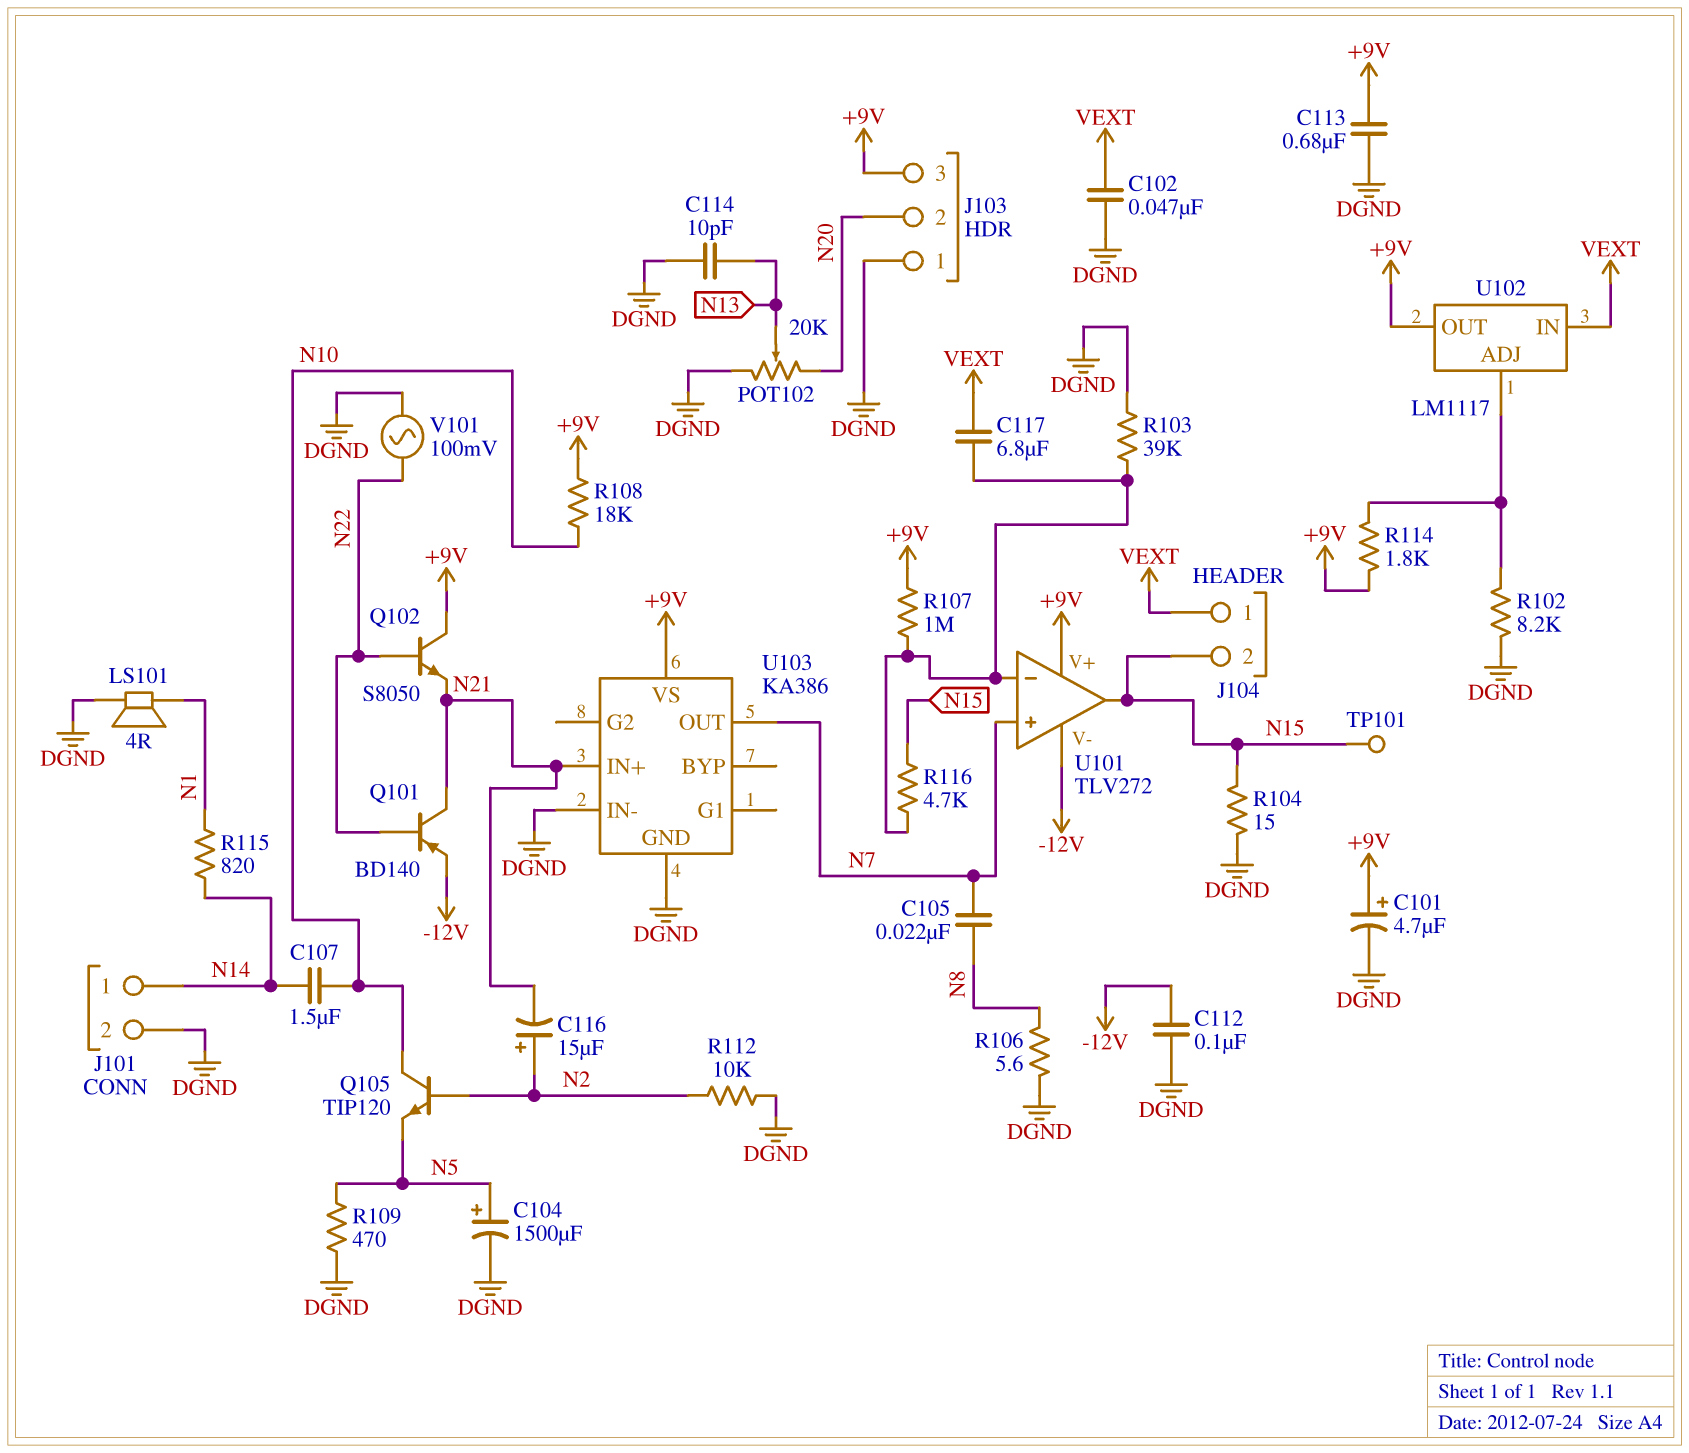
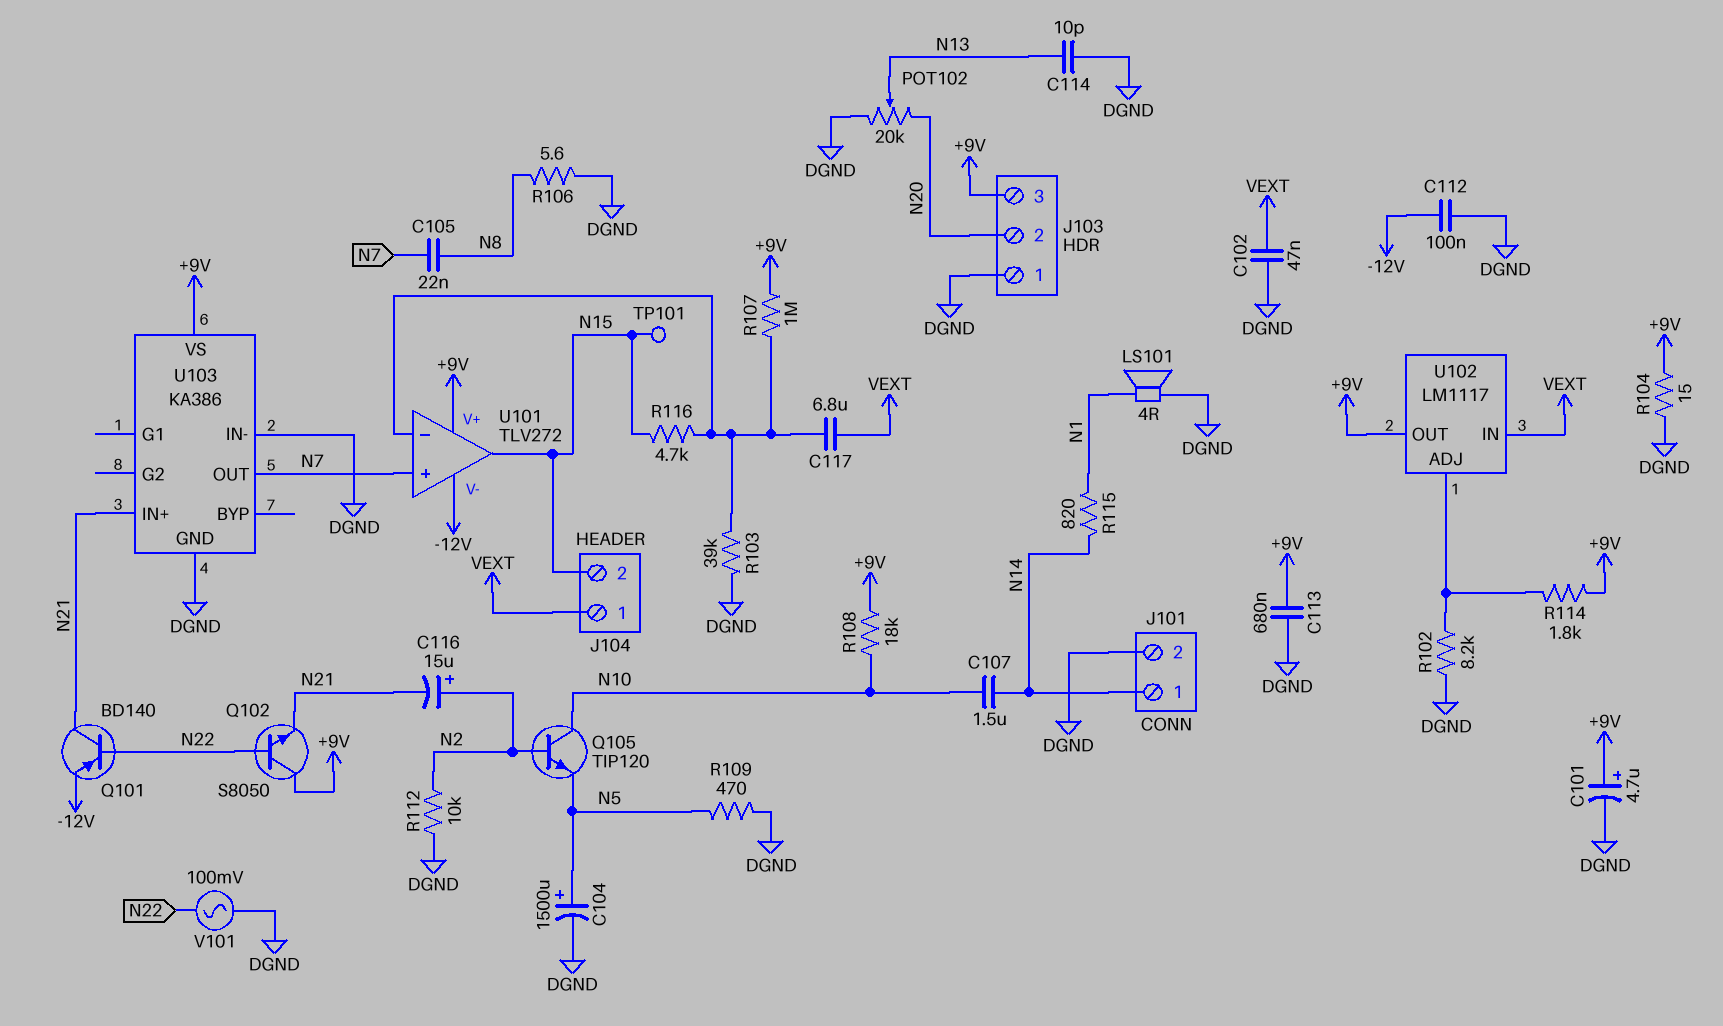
R104: 15 (DGND, N15) -> 15 (+9V, DGND)

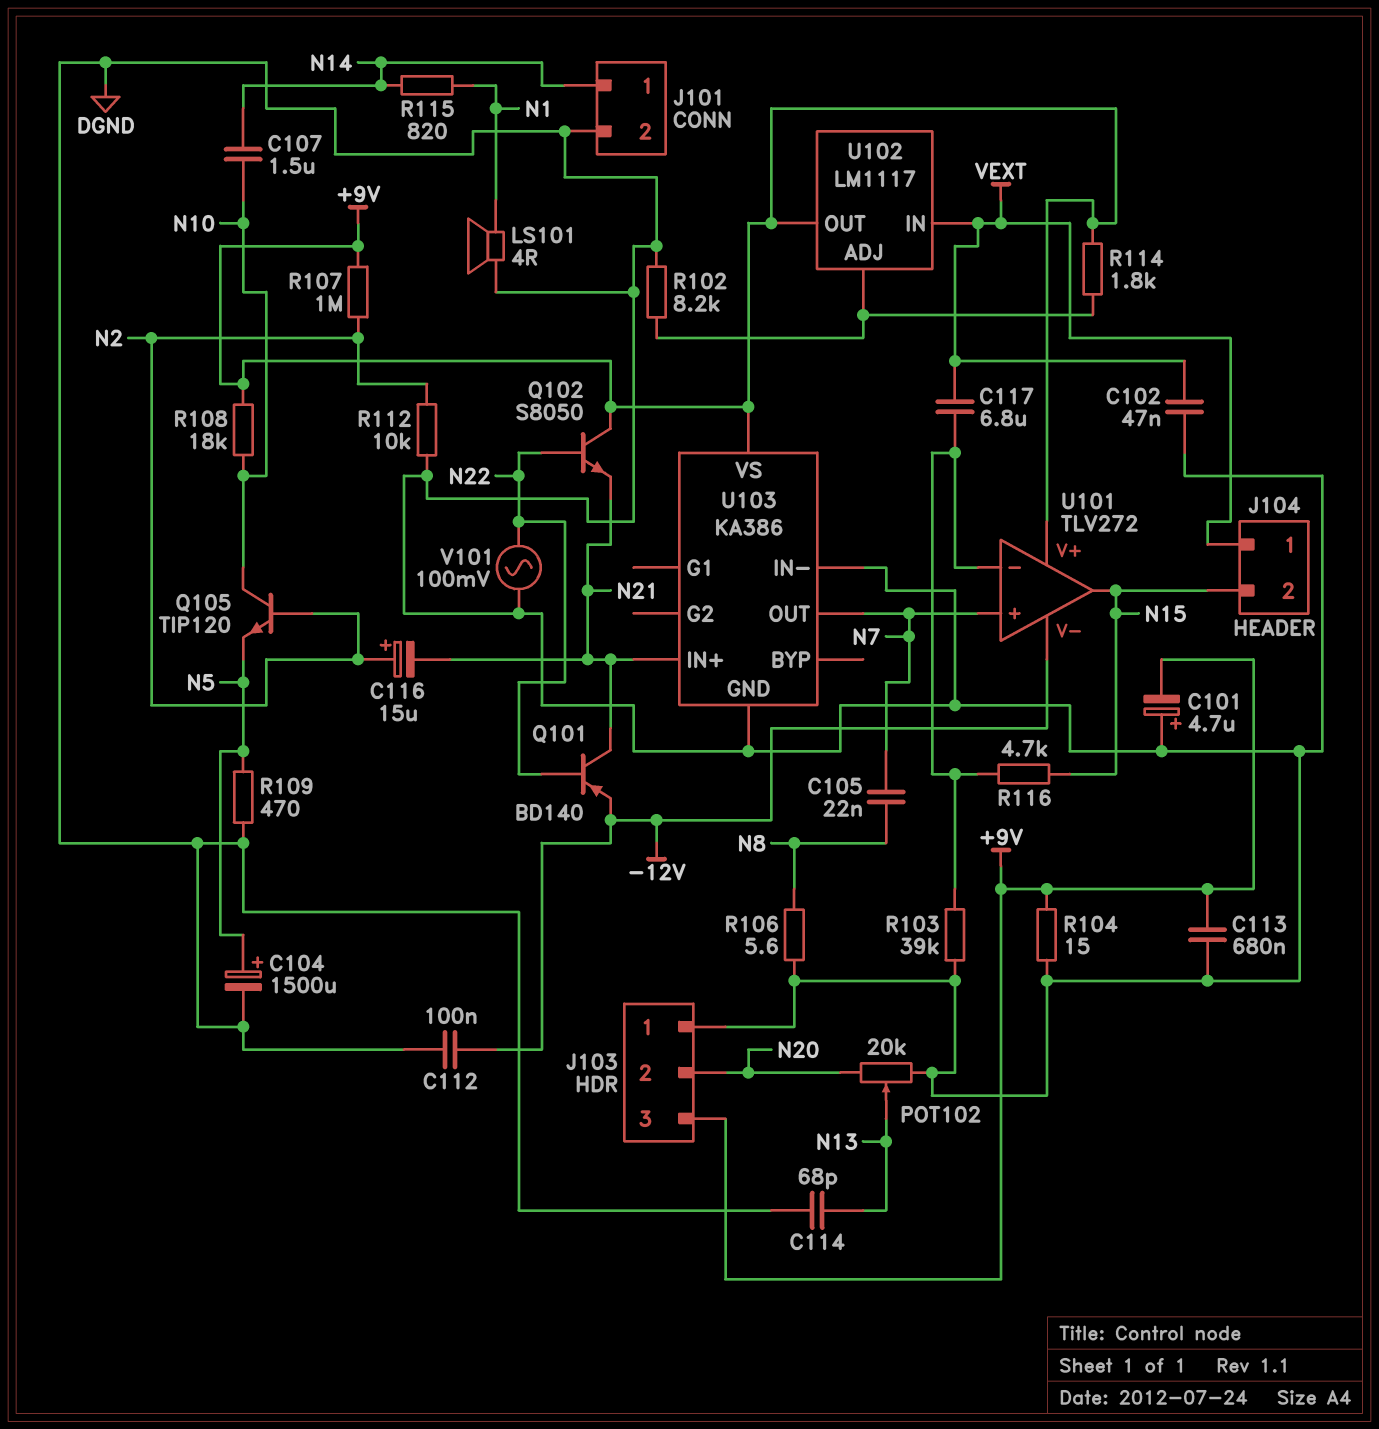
C101: 4.7uF (plus +9V, minus DGND) -> 4.7uF (plus DGND, minus +9V)
C114: 10pF (DGND, N13) -> 68pF (DGND, N13)
R107: 1M (+9V, U101/in-) -> 1M (+9V, N2)
TP101: test point (N15) -> none

